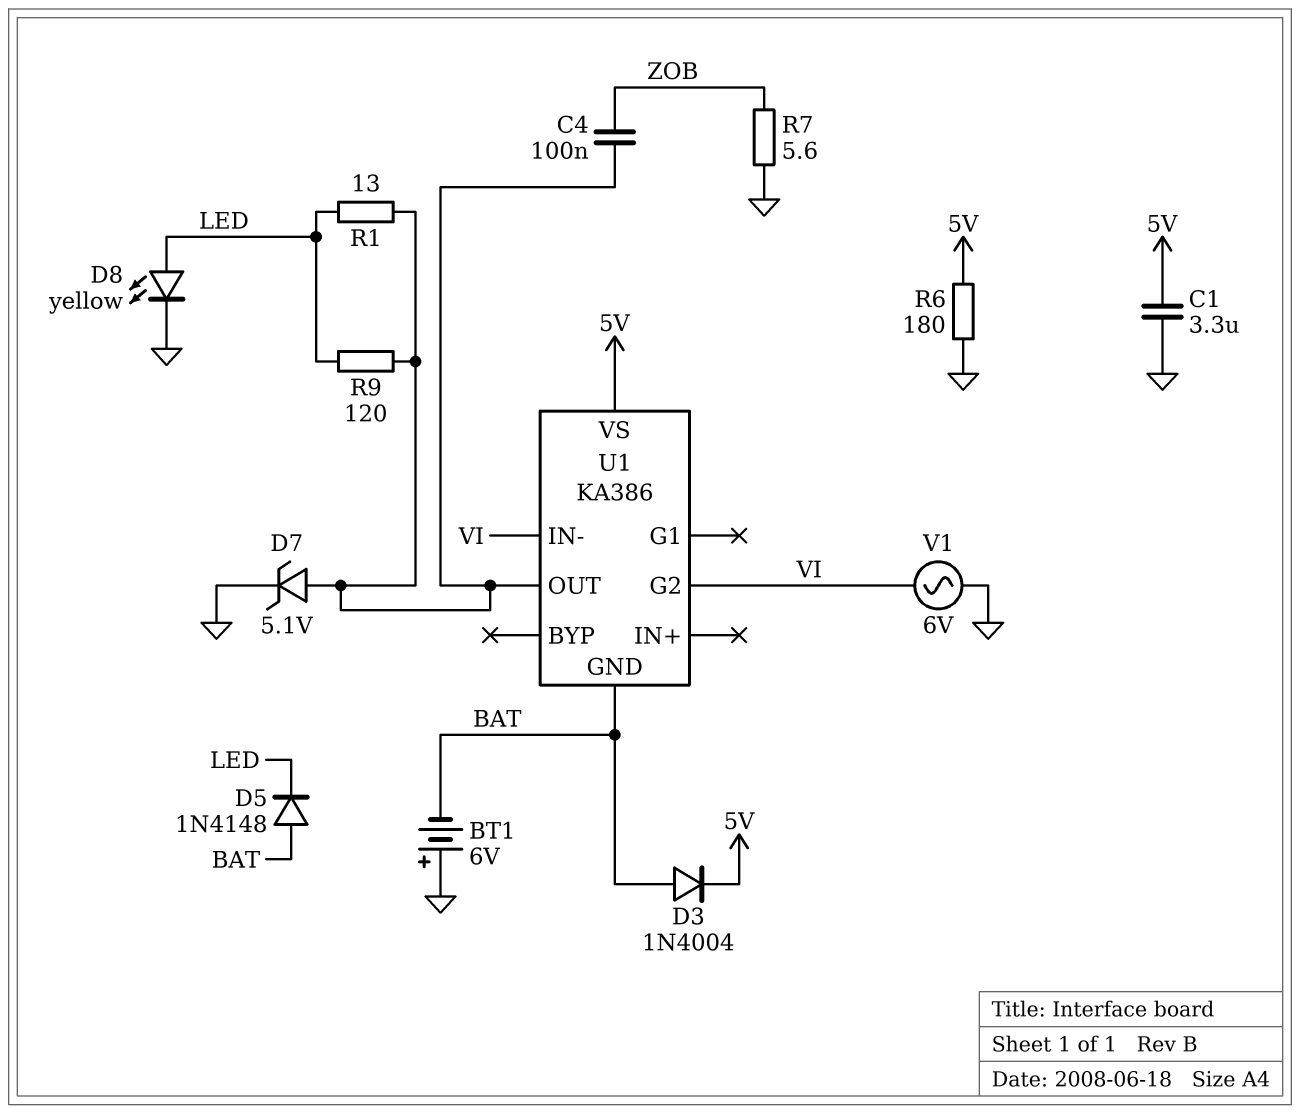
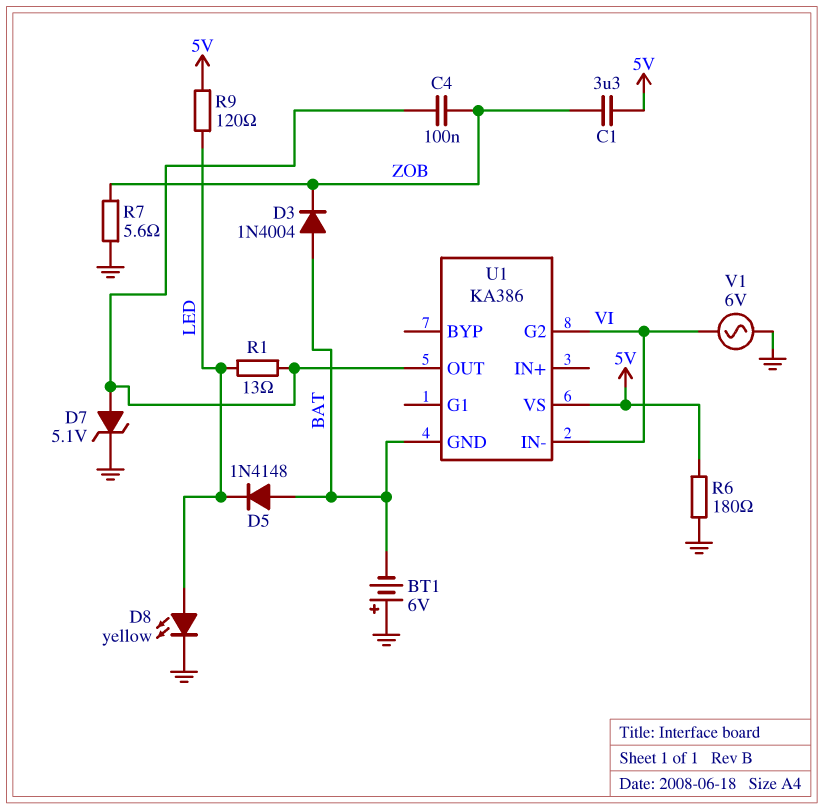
C1: 3.3uF (5V, GND) -> 3.3uF (5V, ZOB)
D3: diode 1N4004 (A BAT, K 5V) -> diode 1N4004 (A BAT, K ZOB)
R9: 120 (LED, U1/OUT) -> 120 (5V, LED)

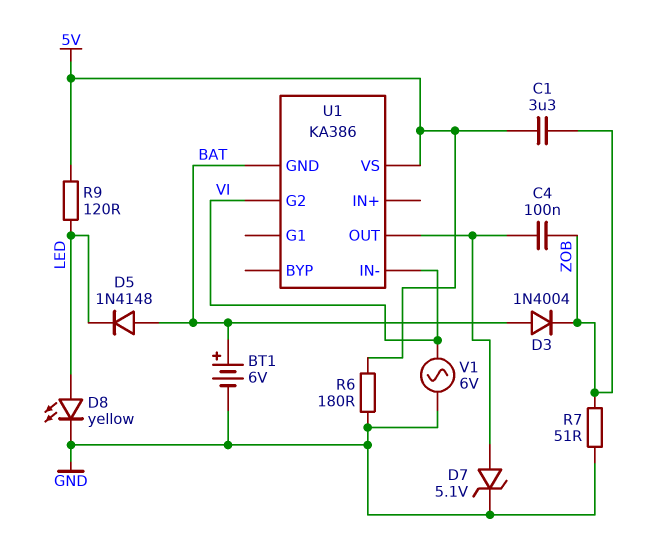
BT1: 6V (plus GND, minus BAT) -> 6V (plus BAT, minus GND)
R1: 13 (LED, U1/OUT) -> none
R7: 5.6 (GND, ZOB) -> 51 (GND, ZOB)

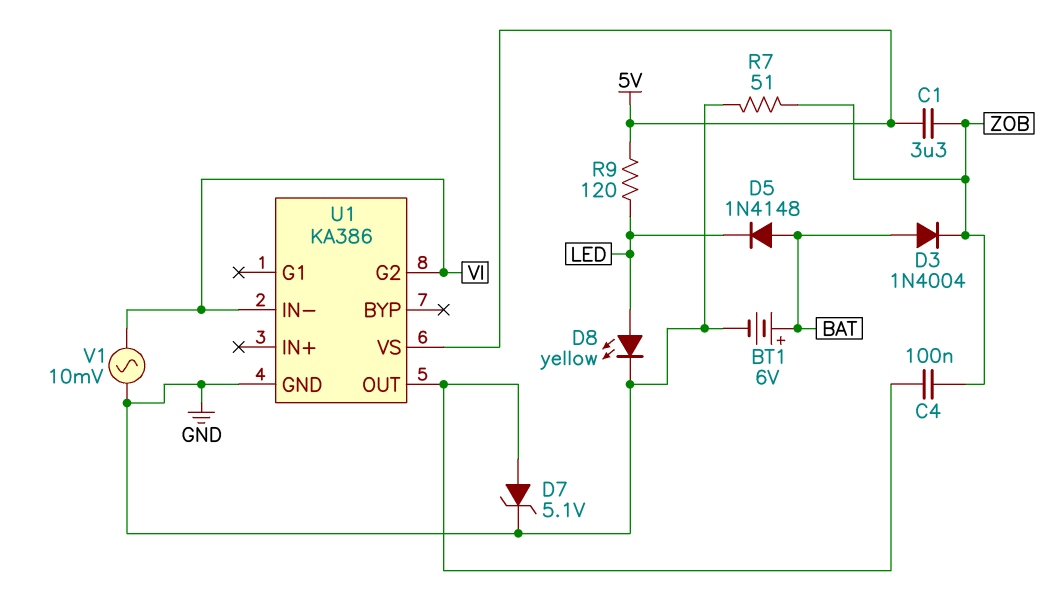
R6: 180 (5V, GND) -> none
U1 pin GND: BAT -> GND
V1: AC 6V (GND, VI) -> AC 10mV (GND, VI)

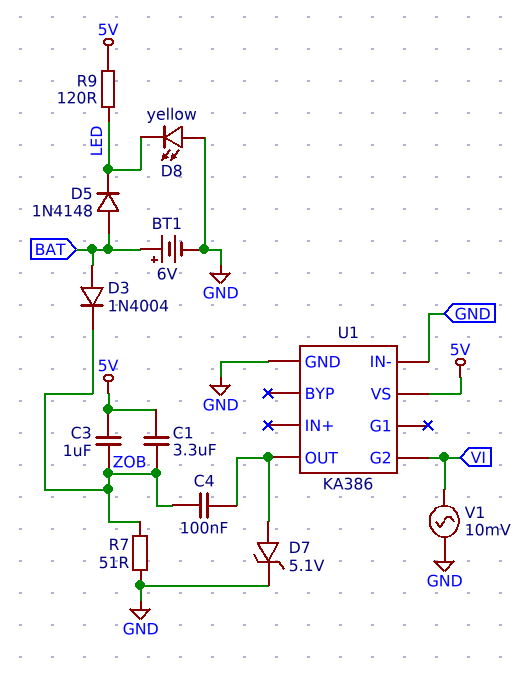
C3: none -> 1uF (5V, ZOB)
D8: LED yellow (A LED, K GND) -> LED yellow (A GND, K LED)
U1 pin IN-: VI -> GND

